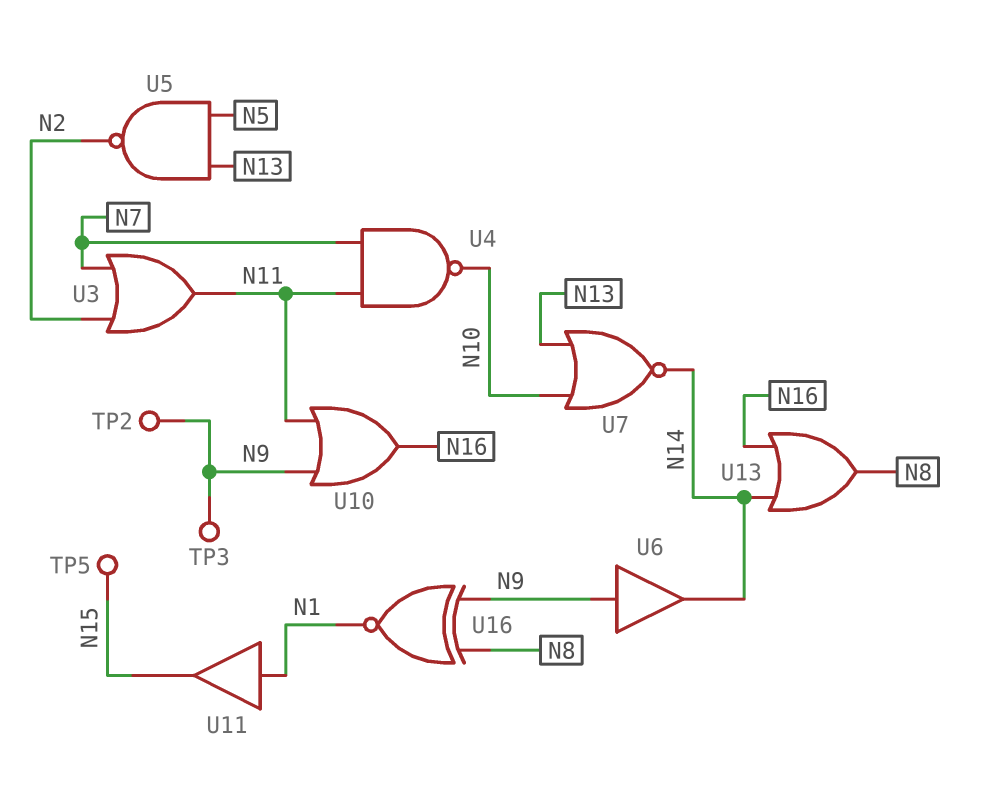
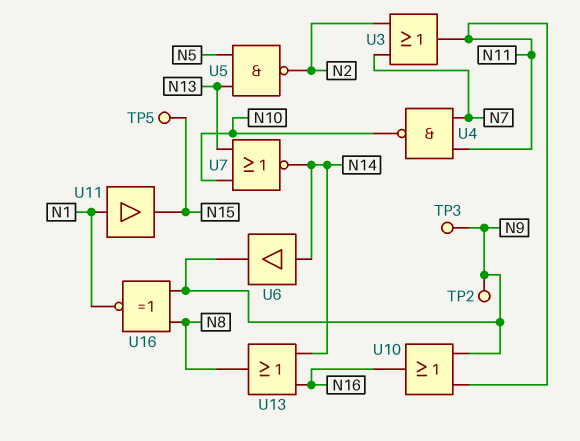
U6: buffer (in N9, out N14) -> buffer (in N14, out N9)

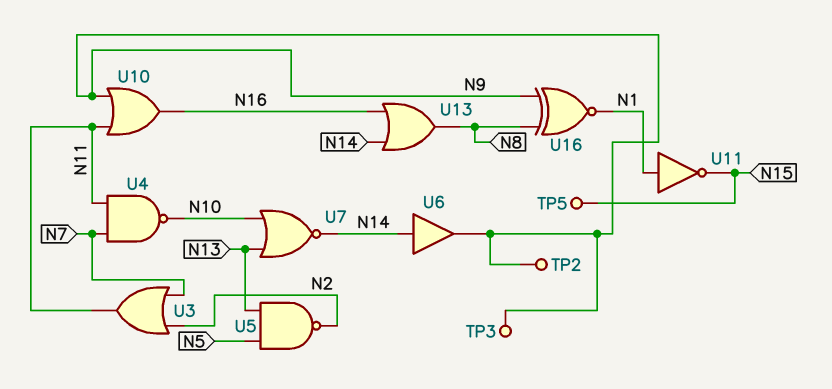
U11: buffer (in N1, out N15) -> NOT (in N1, out N15)

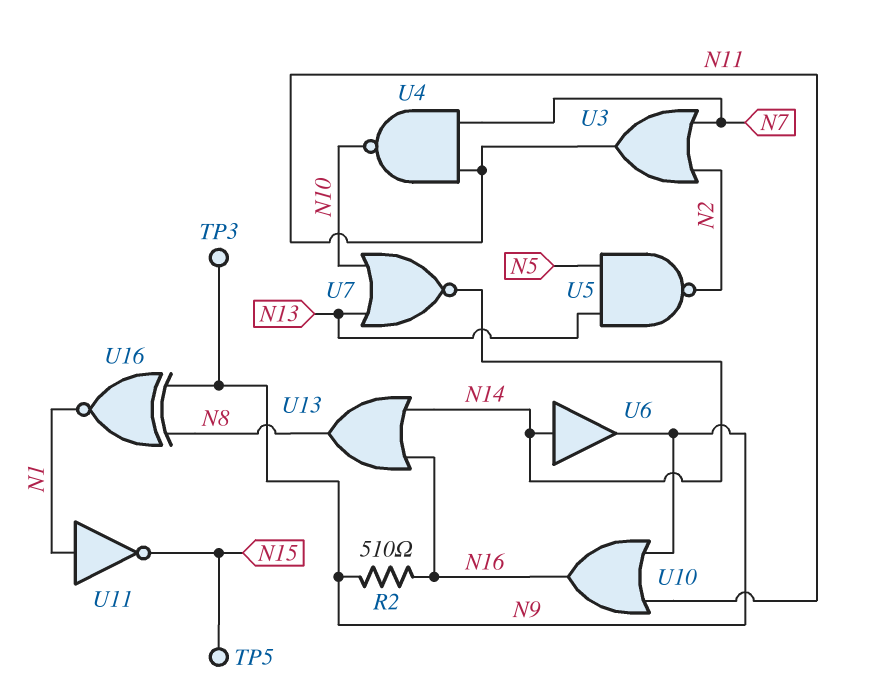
R2: none -> 510 (N9, N16)
TP2: test point (N9) -> none

